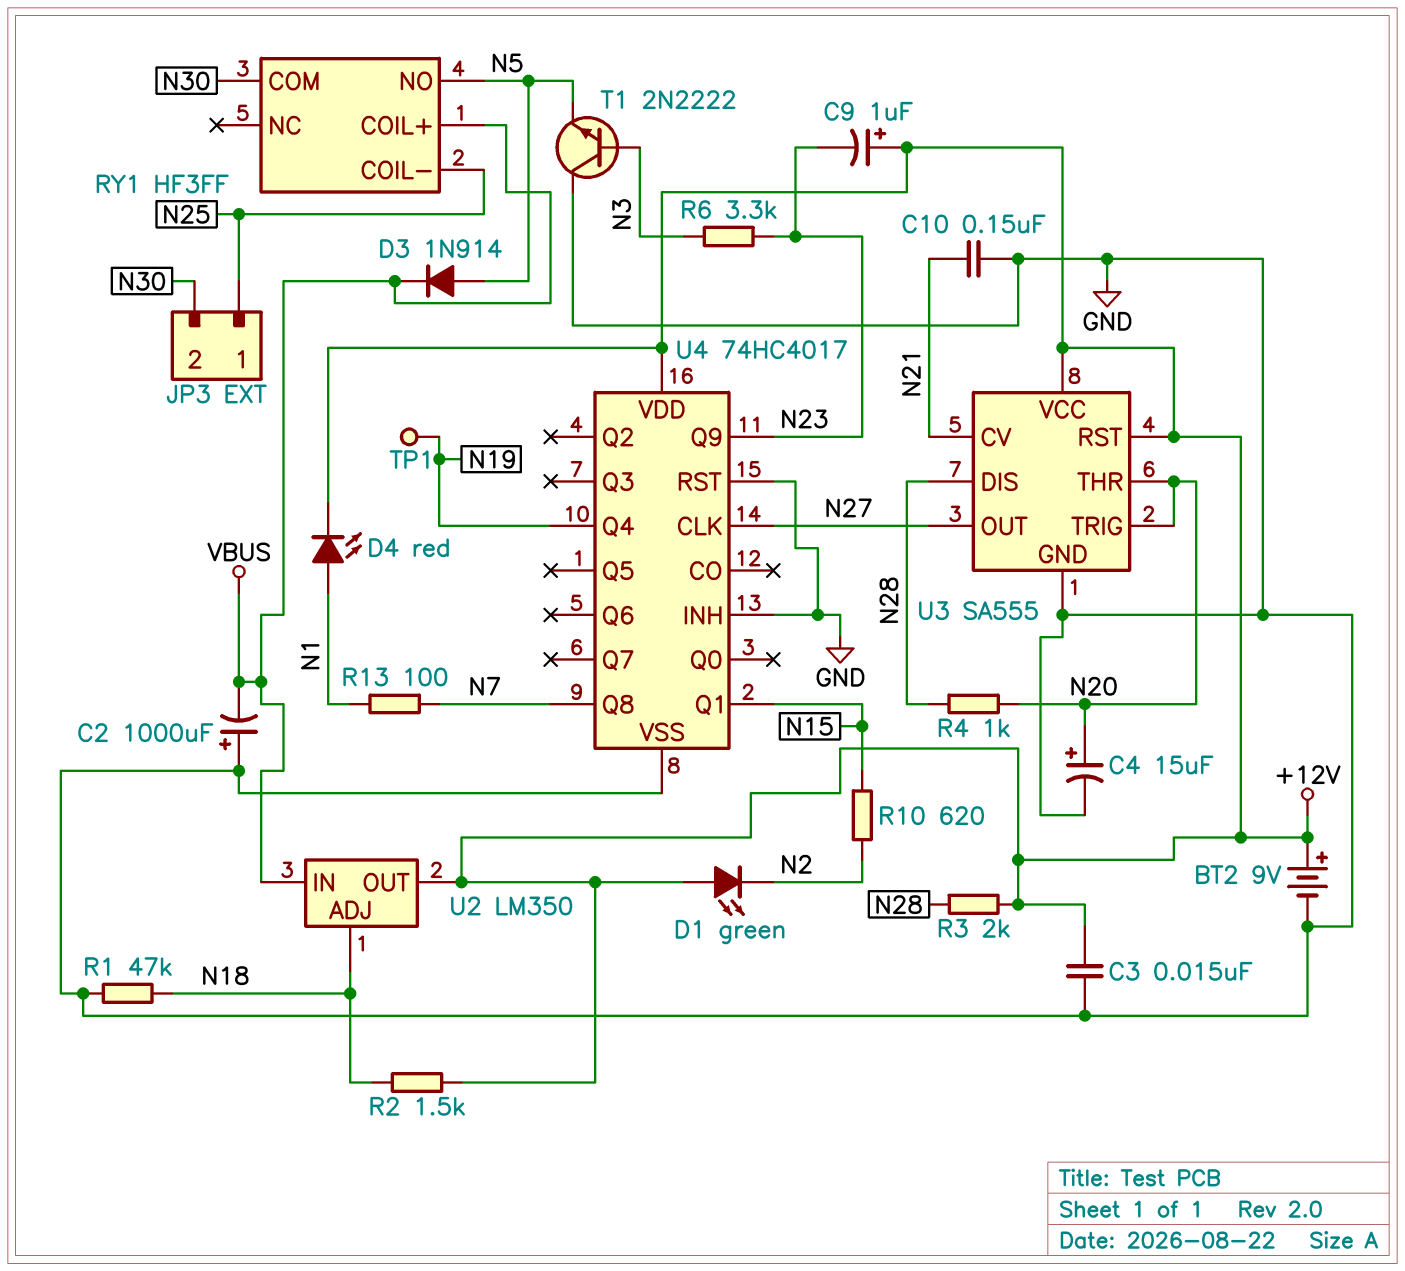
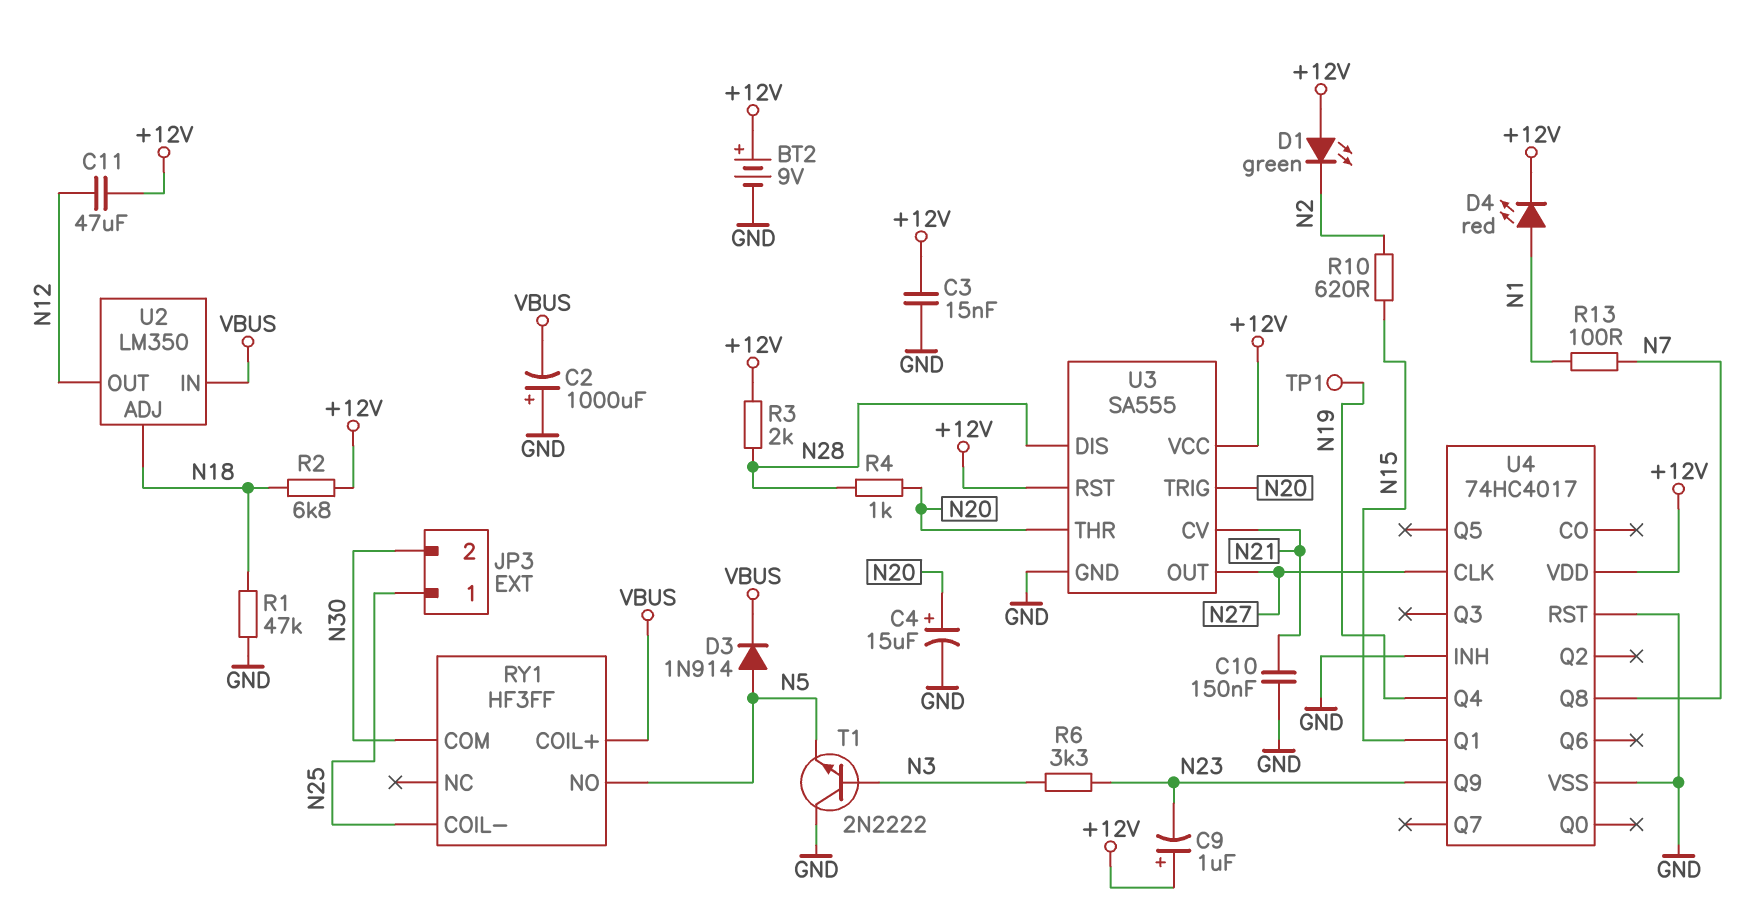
C11: none -> 47uF (+12V, N12)
R2: 1.5k (+12V, N18) -> 6.8k (+12V, N18)
U2 pin OUT: +12V -> N12

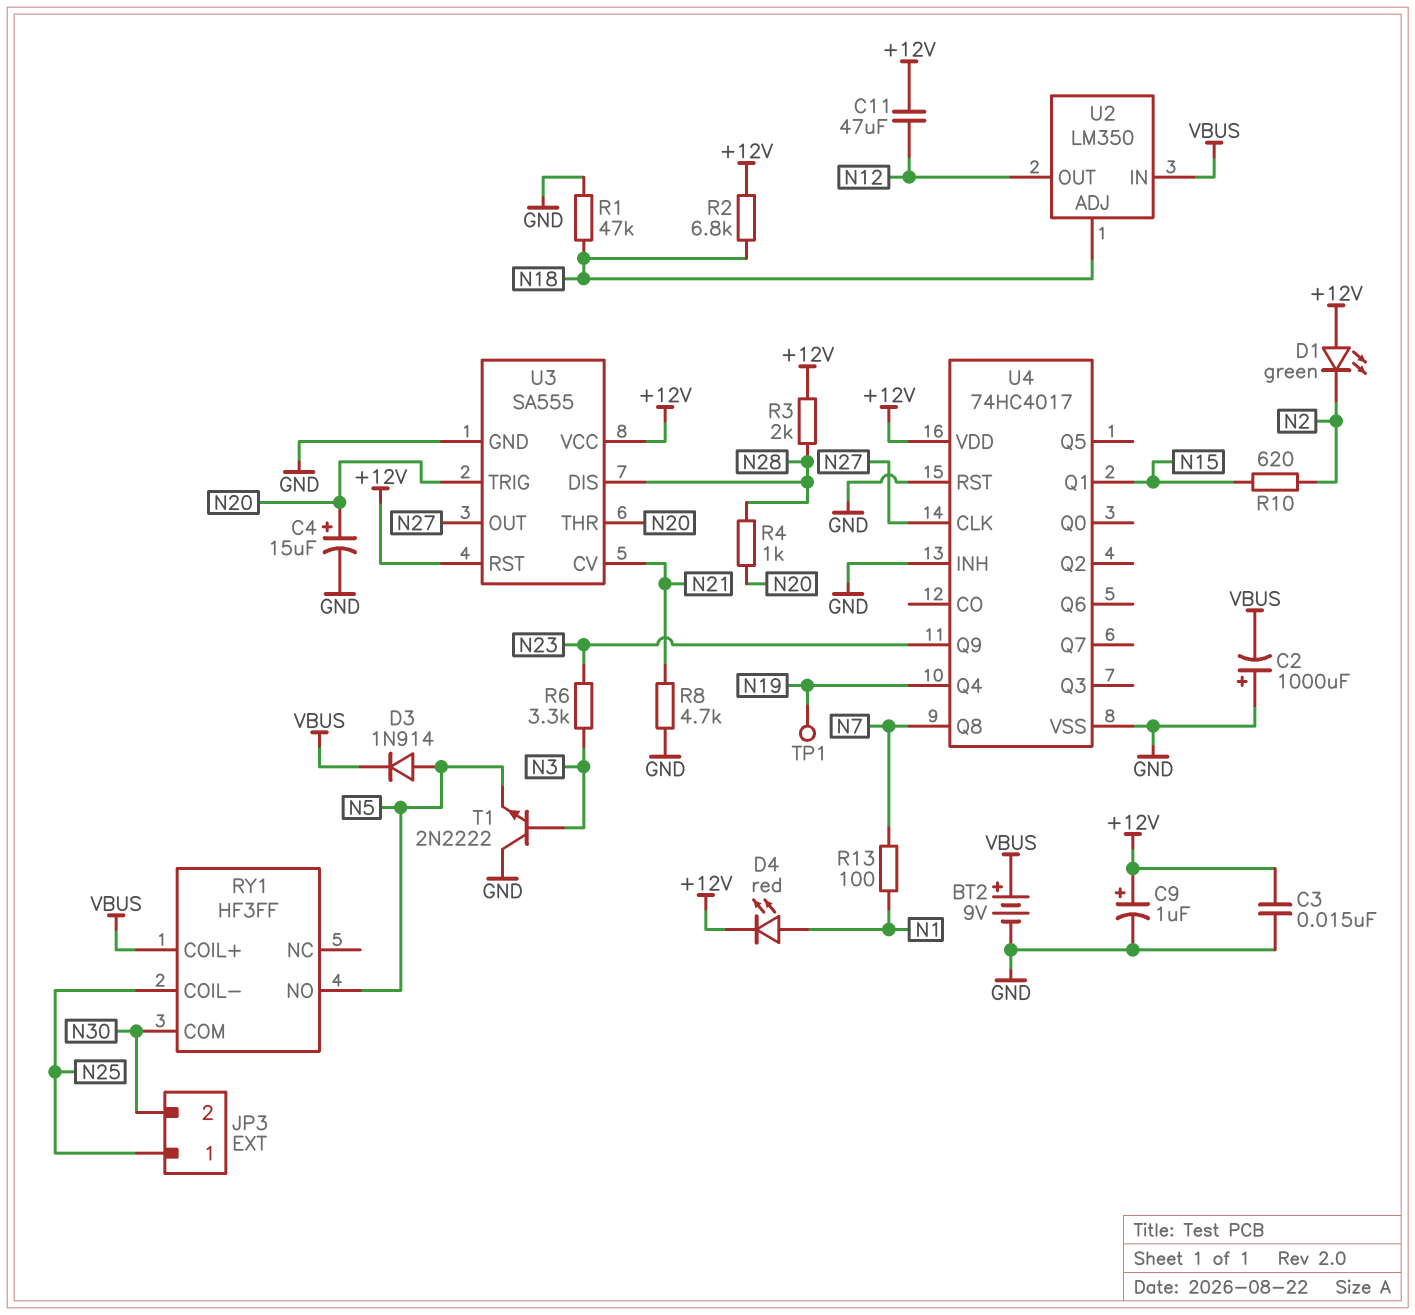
BT2: 9V (plus +12V, minus GND) -> 9V (plus VBUS, minus GND)
C9: 1uF (plus +12V, minus N23) -> 1uF (plus +12V, minus GND)
C10: 150nF (GND, N21) -> none
R8: none -> 4.7k (GND, N21)

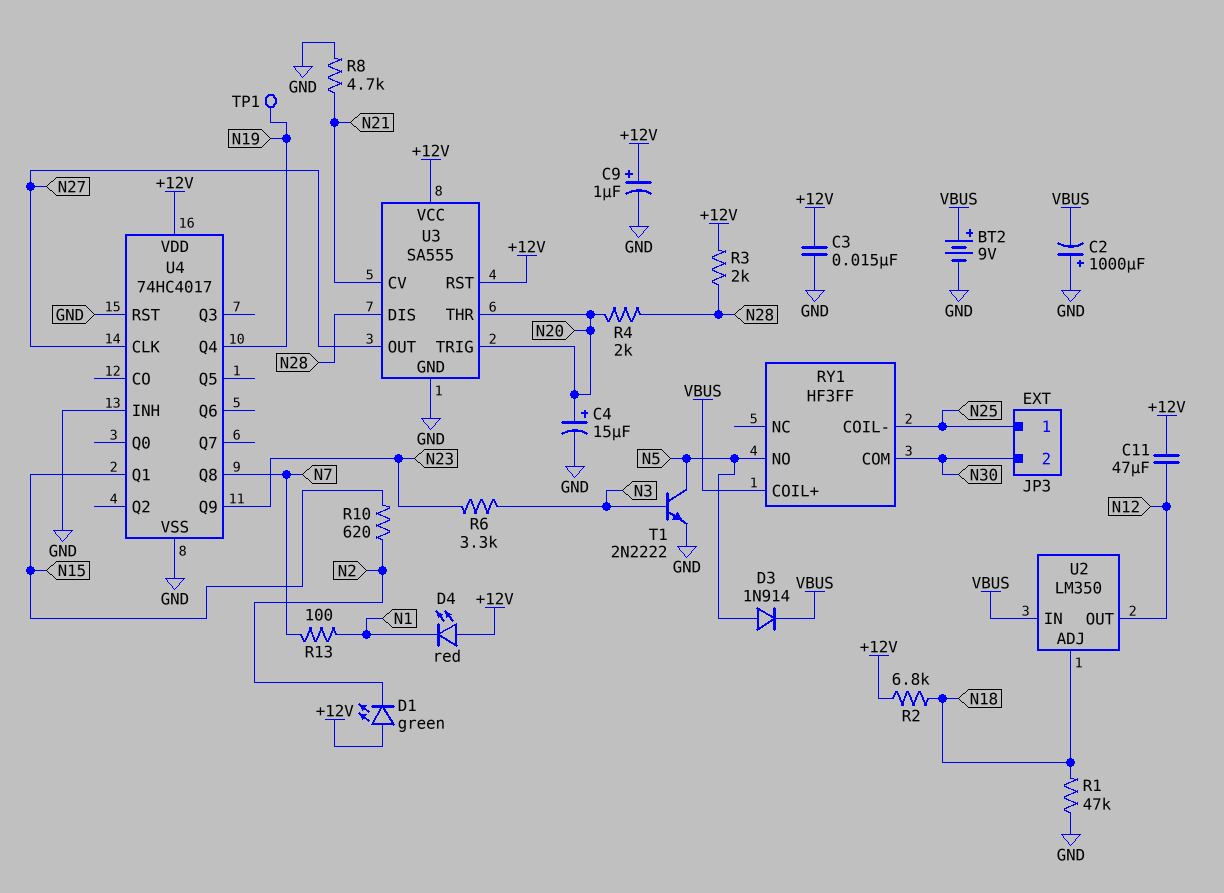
D4: LED red (A N1, K +12V) -> LED red (A +12V, K N1)
R4: 1k (N20, N28) -> 2k (N20, N28)
T1: NPN 2N2222 (B N3, C GND, E N5) -> NPN 2N2222 (B N3, C N5, E GND)

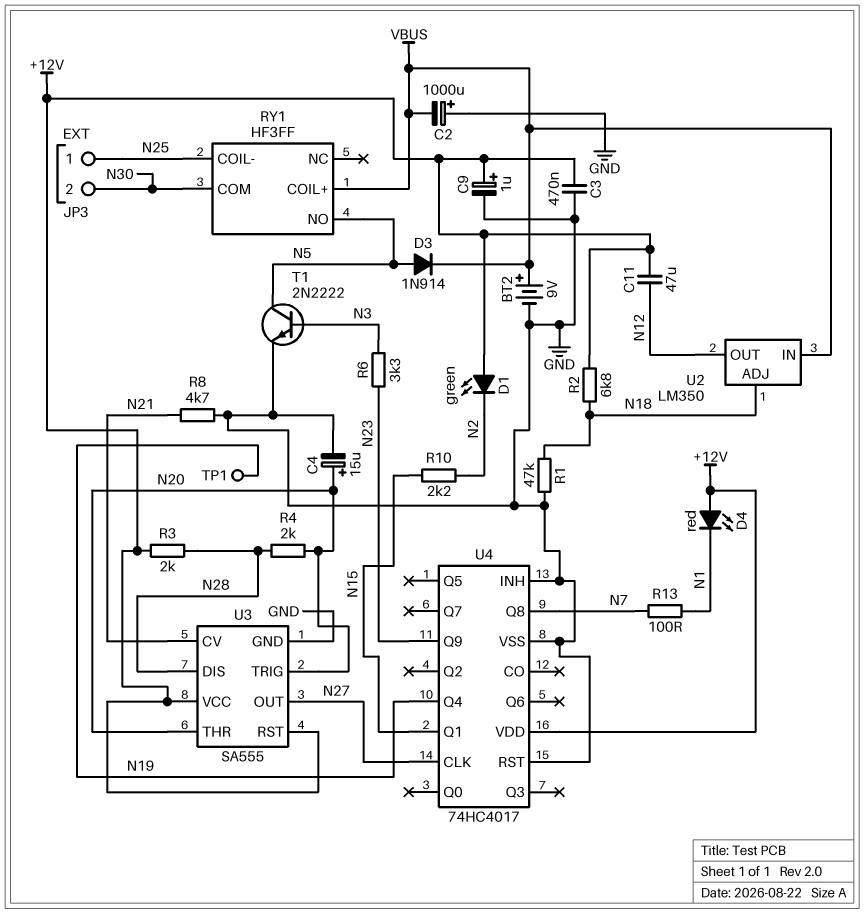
C3: 15nF (+12V, GND) -> 470nF (+12V, GND)
R10: 620 (N2, N15) -> 2.2k (N2, N15)

